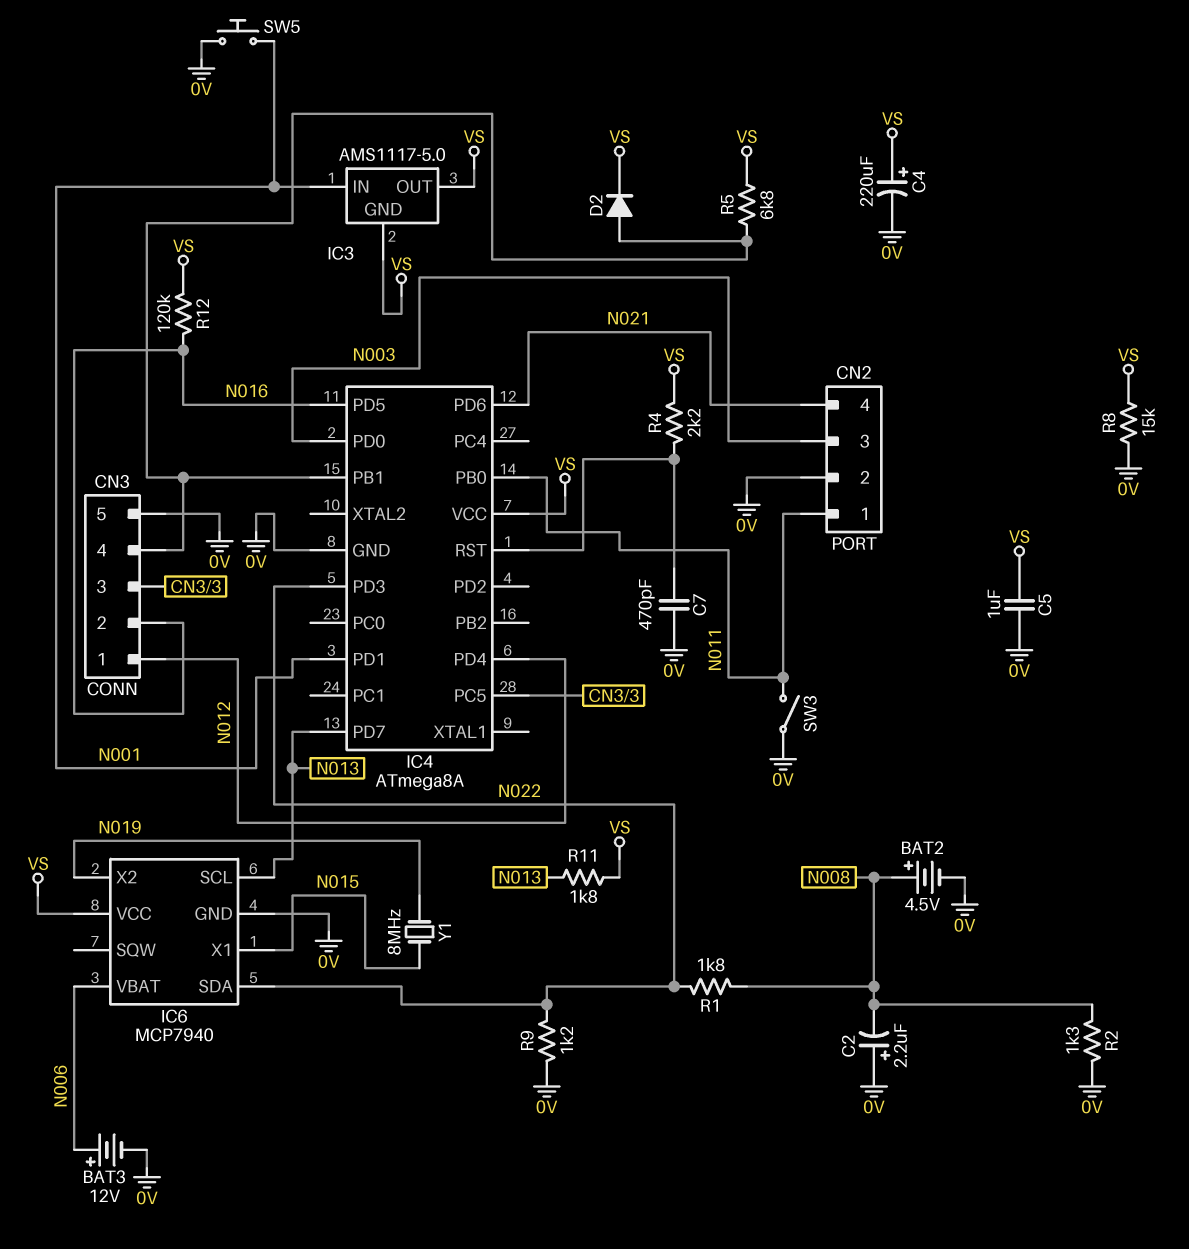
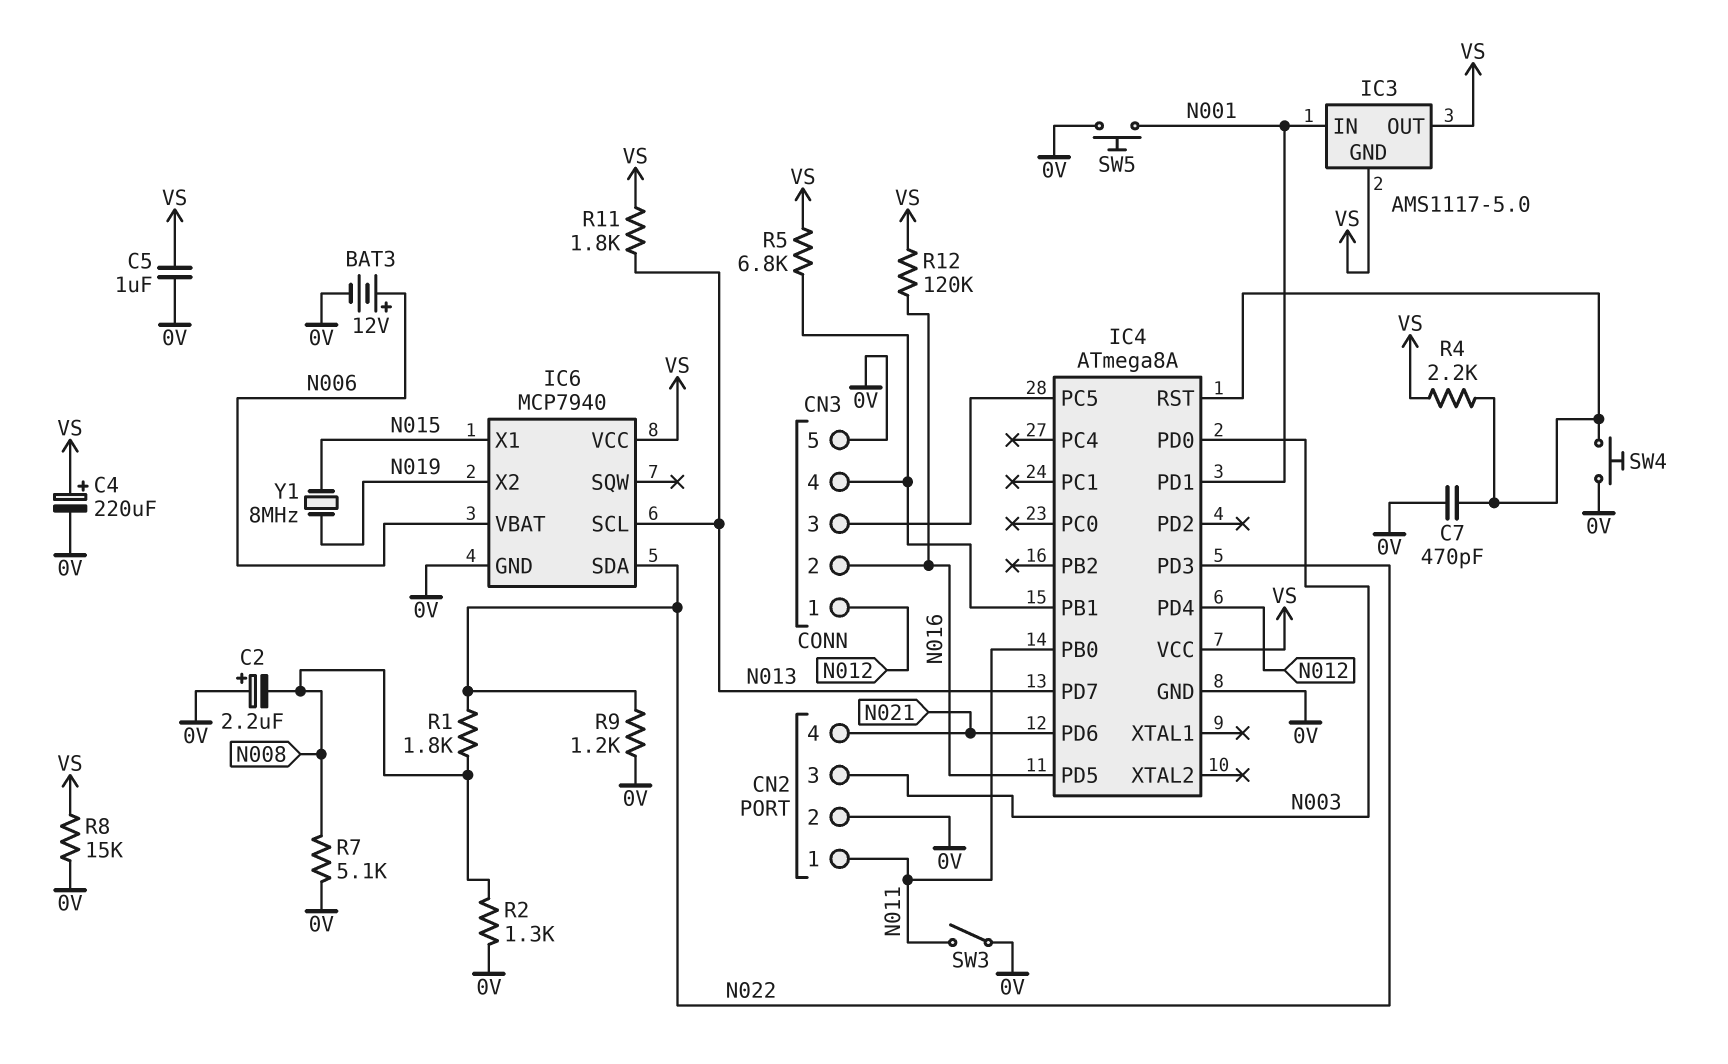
BAT2: 4.5V (plus N008, minus 0V) -> none
D2: diode (A CN3/4, K VS) -> none
R7: none -> 5.1k (0V, N008)
SW4: none -> button (0V, IC4/RST)

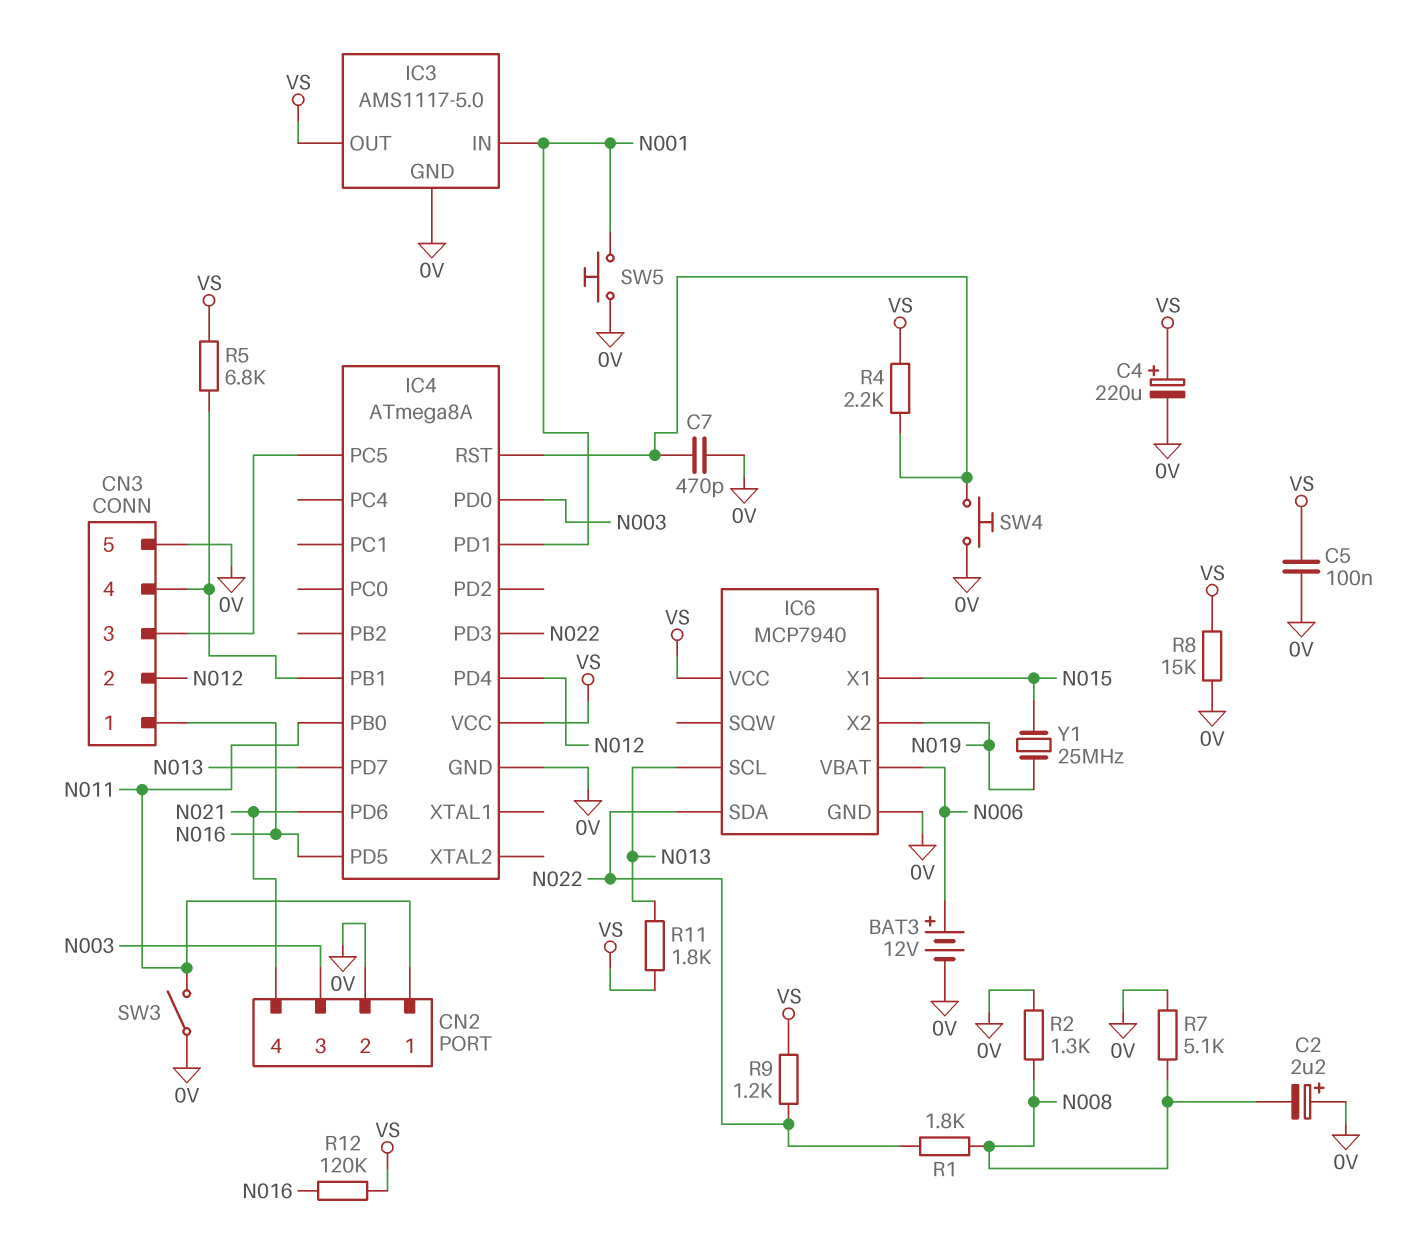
C5: 1uF (0V, VS) -> 100nF (0V, VS)
CN3 pin 1: N012 -> N016
CN3 pin 2: N016 -> N012
IC3 pin GND: VS -> 0V
R9: 1.2k (0V, N022) -> 1.2k (N022, VS)
Y1: 8MHz (N015, N019) -> 25MHz (N015, N019)

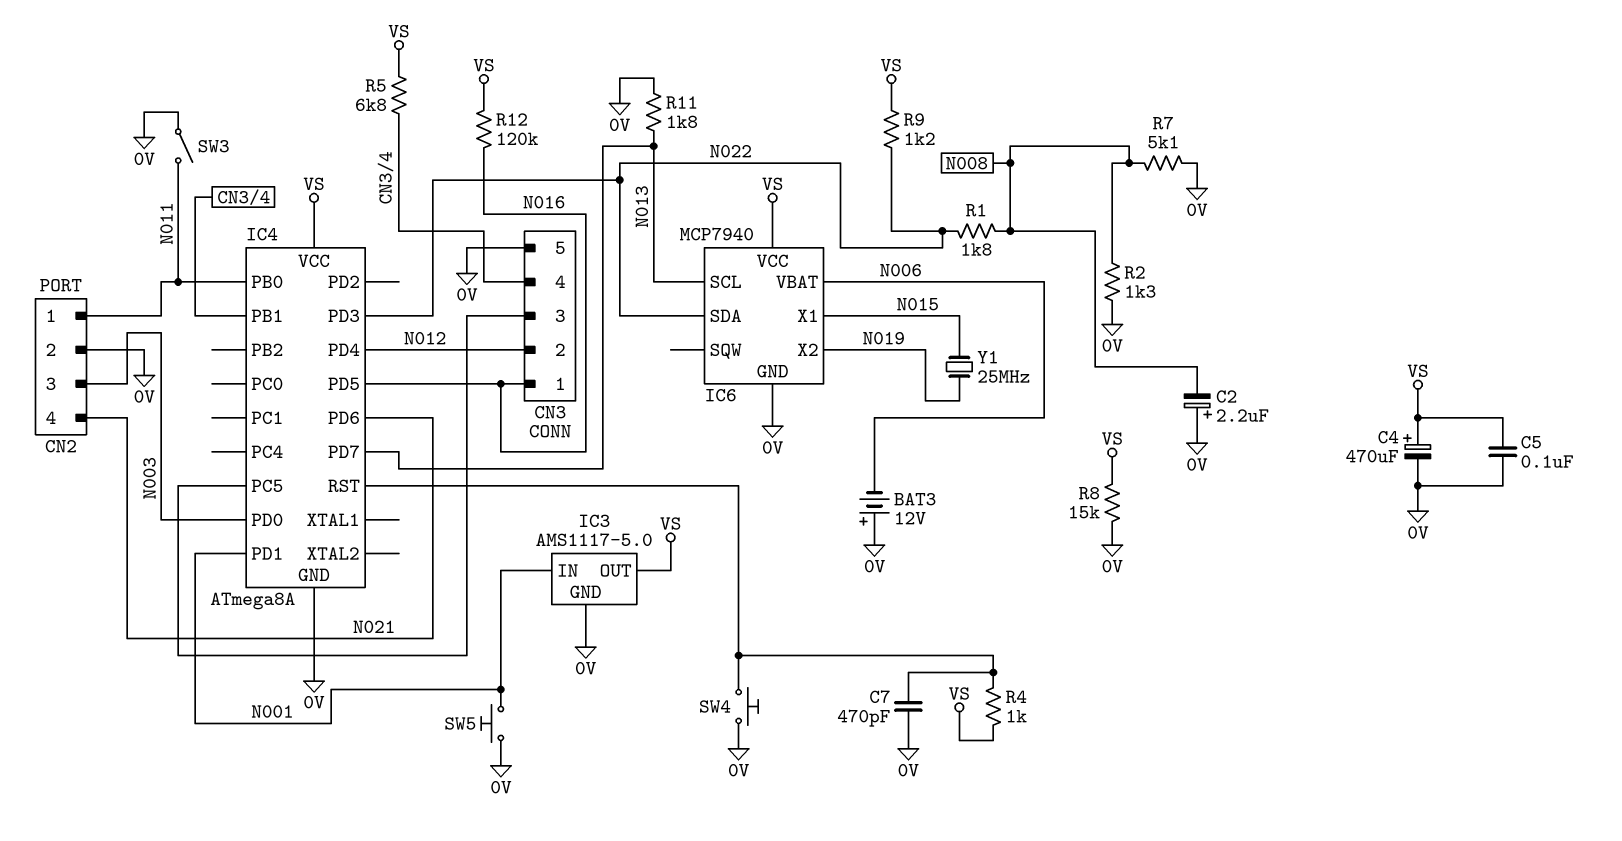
BAT3: 12V (plus N006, minus 0V) -> 12V (plus 0V, minus N006)
C4: 220uF (plus VS, minus 0V) -> 470uF (plus VS, minus 0V)
R4: 2.2k (IC4/RST, VS) -> 1k (IC4/RST, VS)
R11: 1.8k (N013, VS) -> 1.8k (0V, N013)

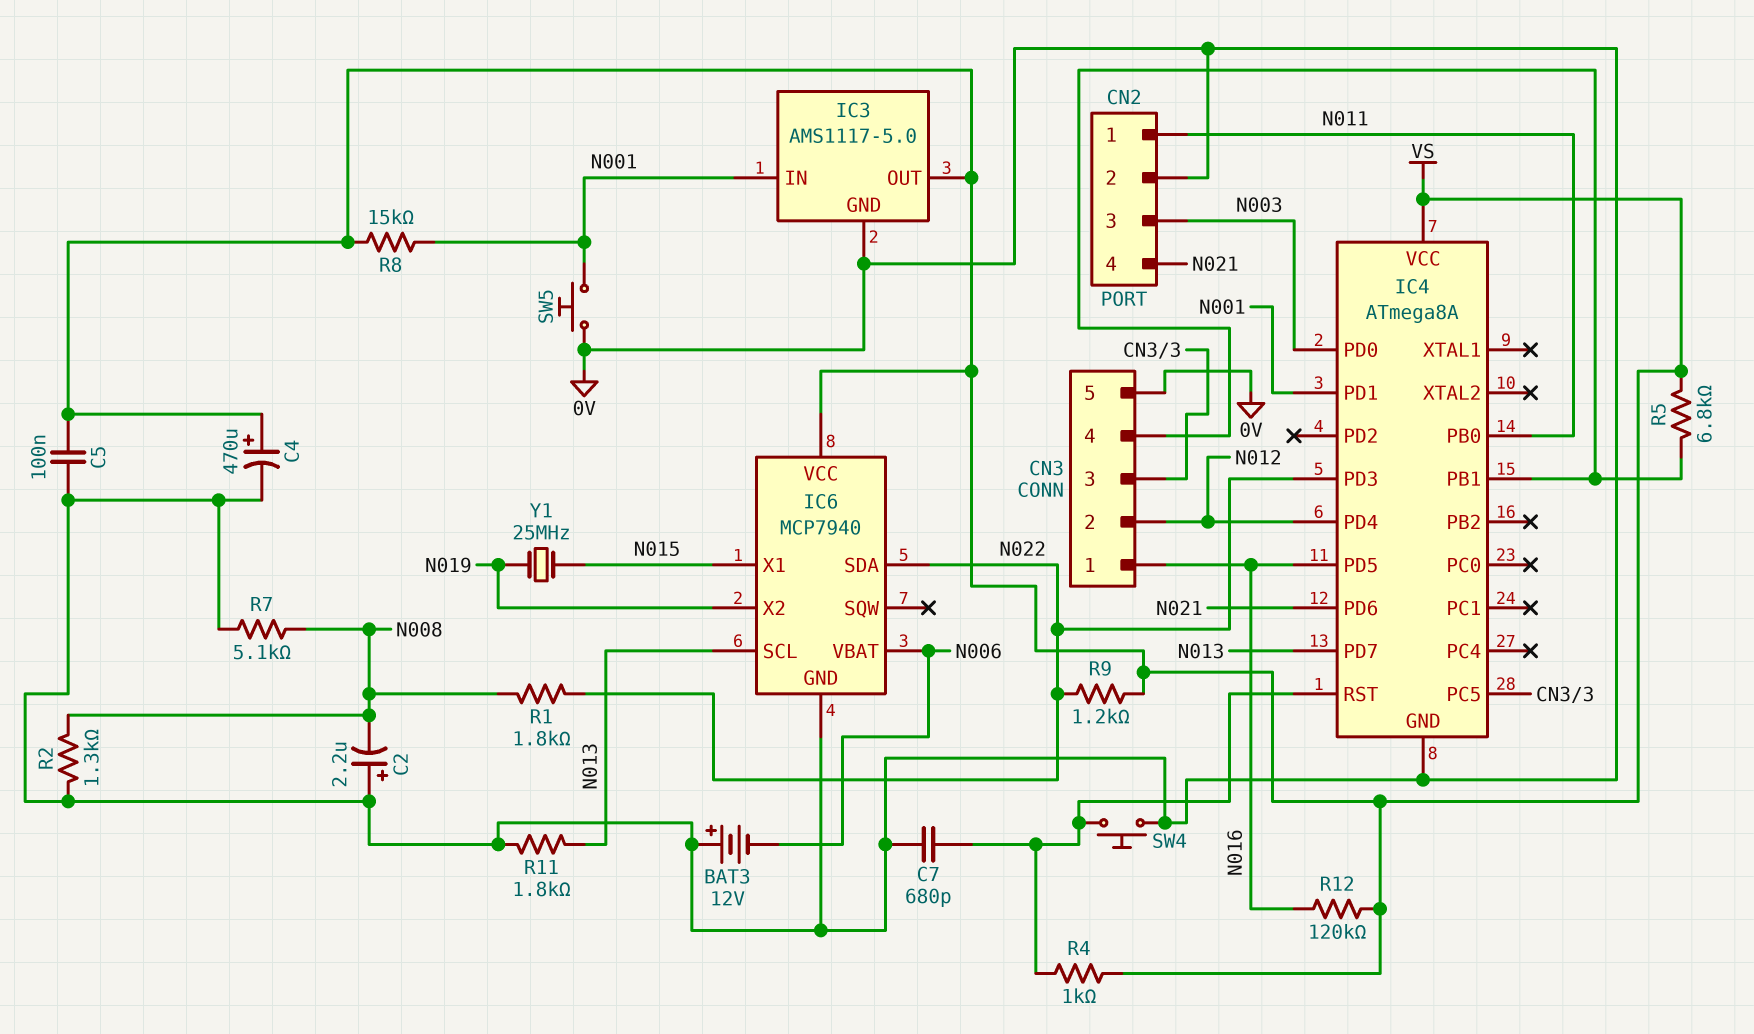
C7: 470pF (0V, IC4/RST) -> 680pF (0V, IC4/RST)
R8: 15k (0V, VS) -> 15k (N001, VS)
SW3: switch (0V, N011) -> none

